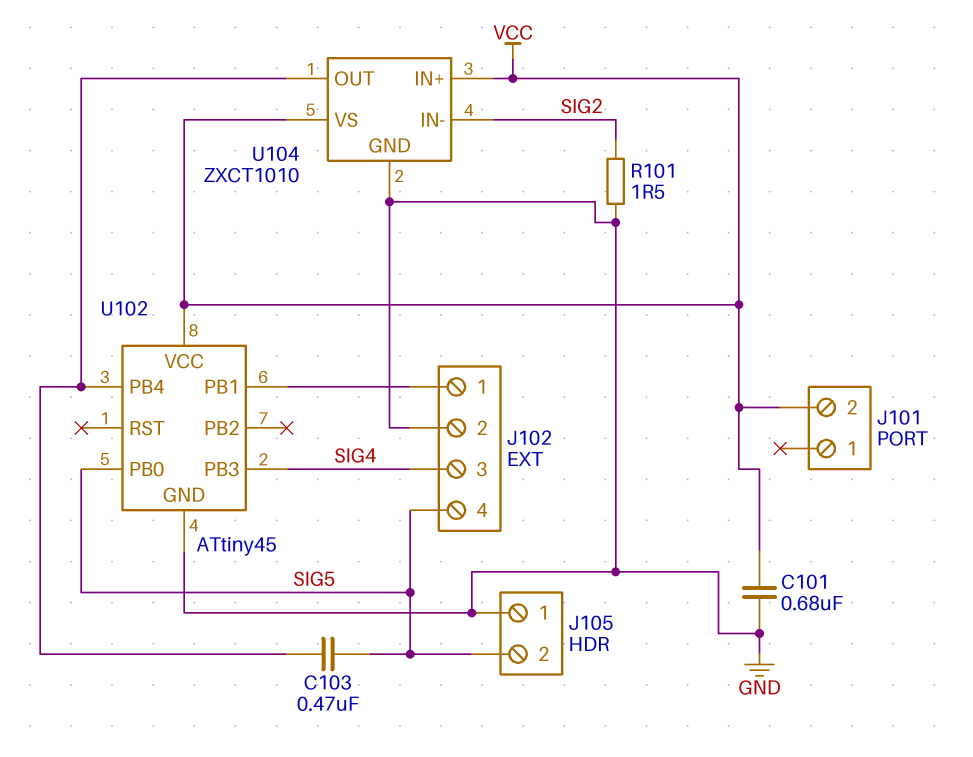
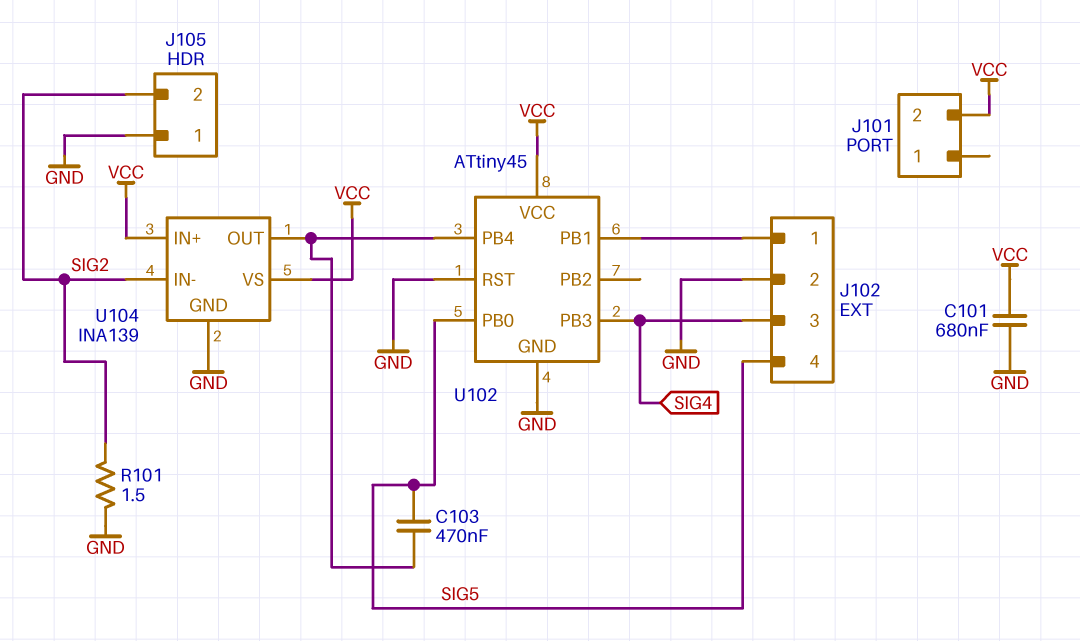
J105 pin 2: SIG5 -> SIG2
U102 pin RST: none -> GND
U104: ZXCT1010 -> INA139

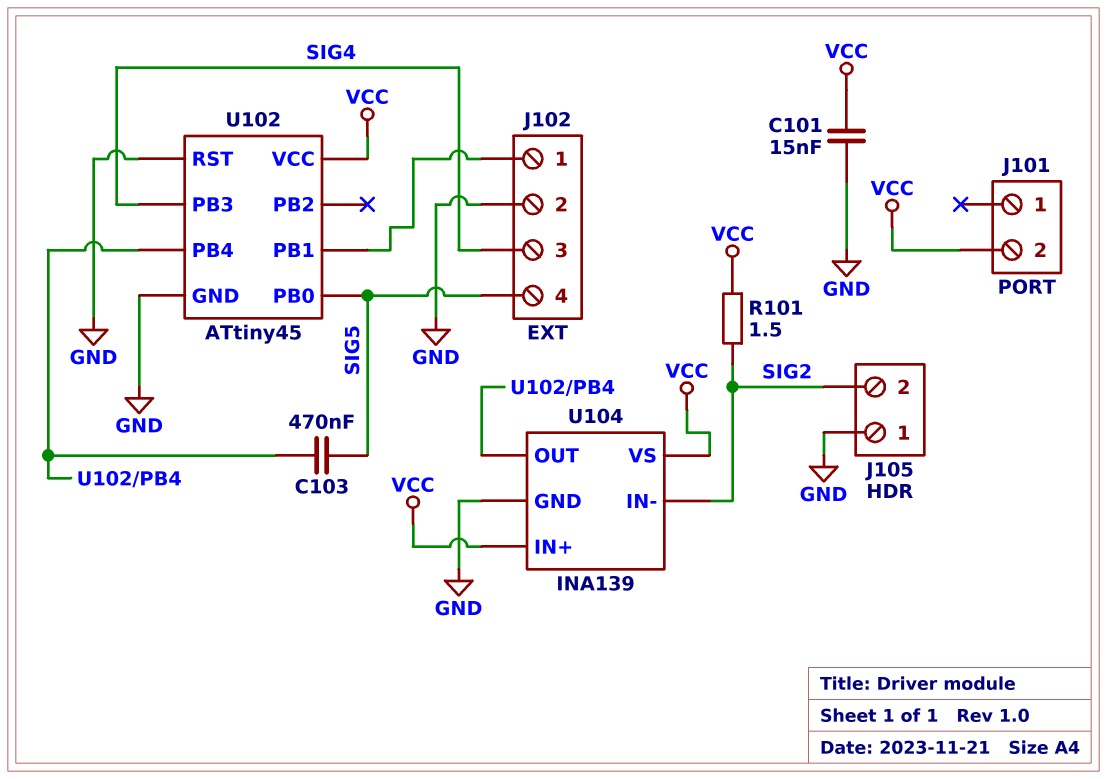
C101: 680nF (GND, VCC) -> 15nF (GND, VCC)
R101: 1.5 (GND, SIG2) -> 1.5 (SIG2, VCC)

